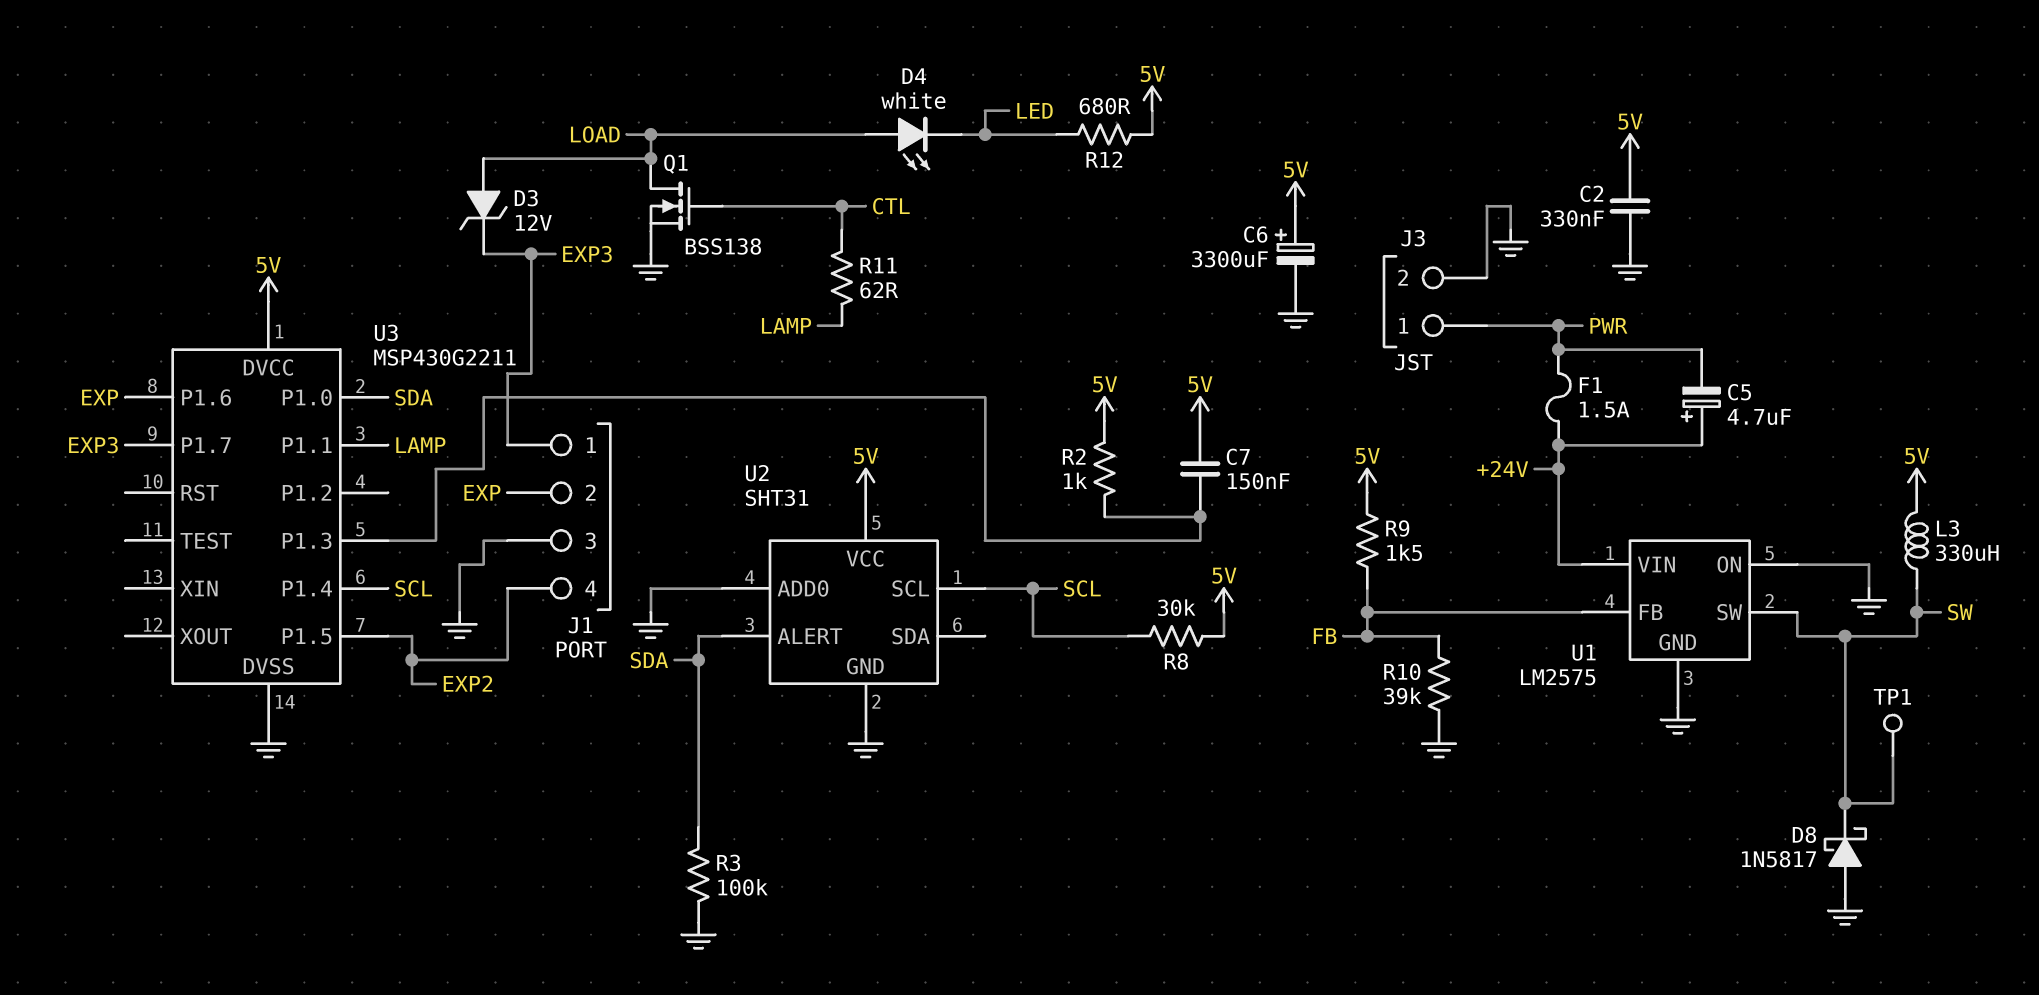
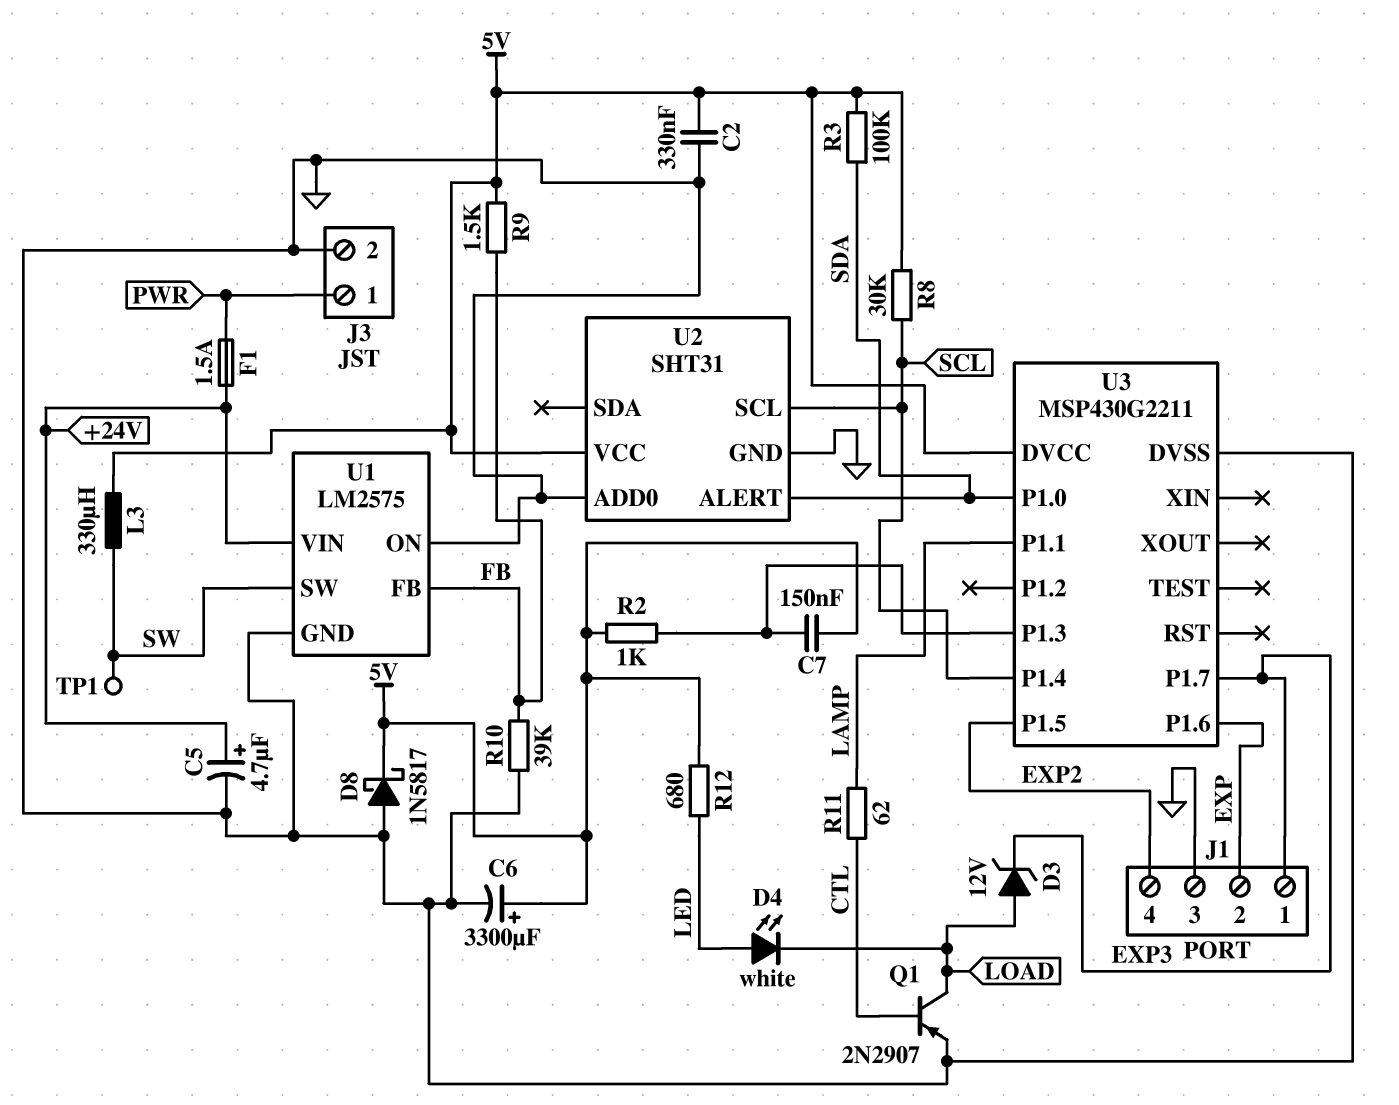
C5: 4.7uF (plus +24V, minus PWR) -> 4.7uF (plus +24V, minus GND)
D4: LED white (A LOAD, K LED) -> LED white (A LED, K LOAD)
D8: schottky 1N5817 (A GND, K SW) -> schottky 1N5817 (A GND, K 5V)
Q1: NMOS BSS138 (G CTL, D LOAD, S GND) -> PNP 2N2907 (B CTL, C LOAD, E GND)
R3: 100k (GND, SDA) -> 100k (5V, SDA)

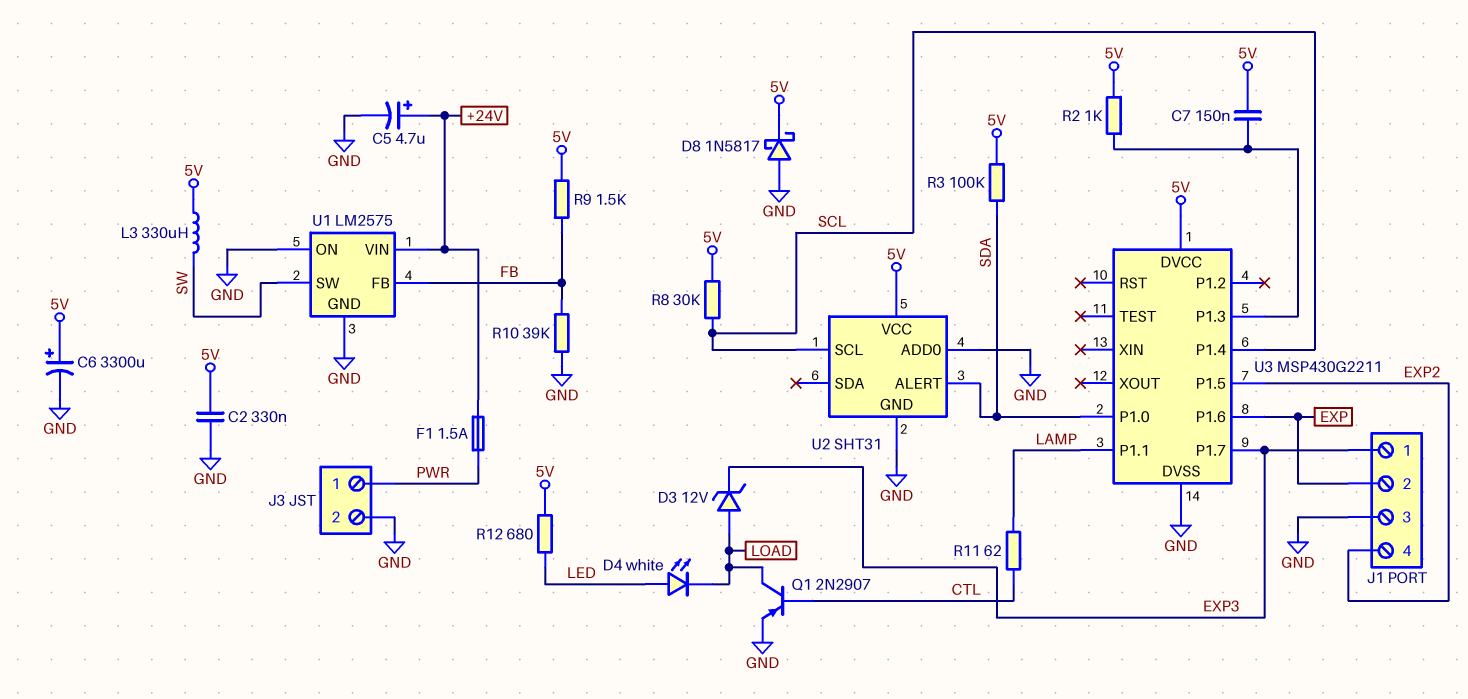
TP1: test point (SW) -> none

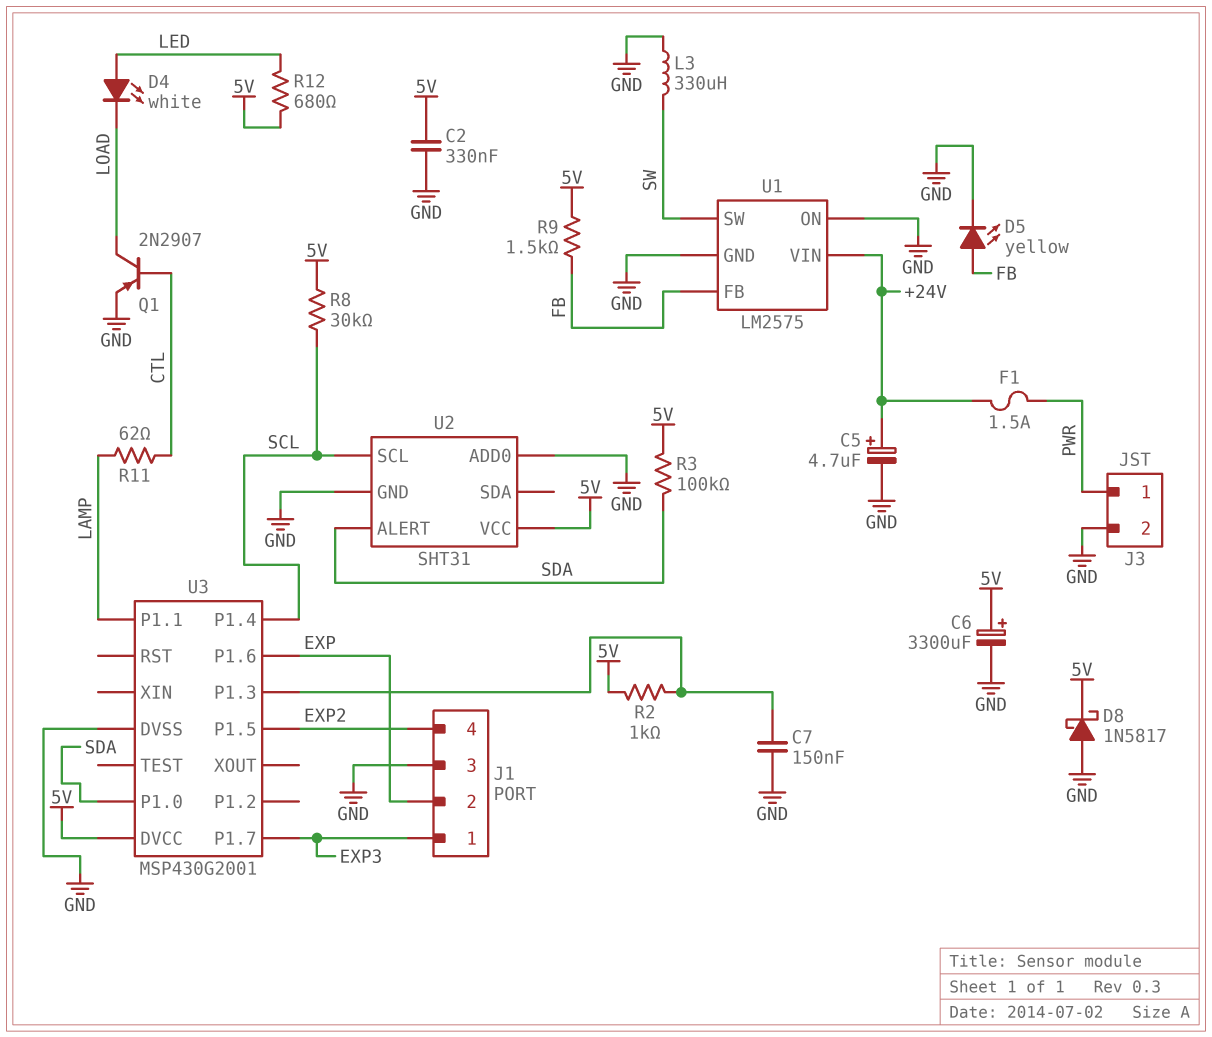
C7: 150nF (5V, U3/P1.3) -> 150nF (GND, U3/P1.3)
D3: zener 12V (A LOAD, K EXP3) -> none
D5: none -> LED yellow (A FB, K GND)
L3: 330uH (5V, SW) -> 330uH (GND, SW)
R10: 39k (FB, GND) -> none
U3: MSP430G2211 -> MSP430G2001

